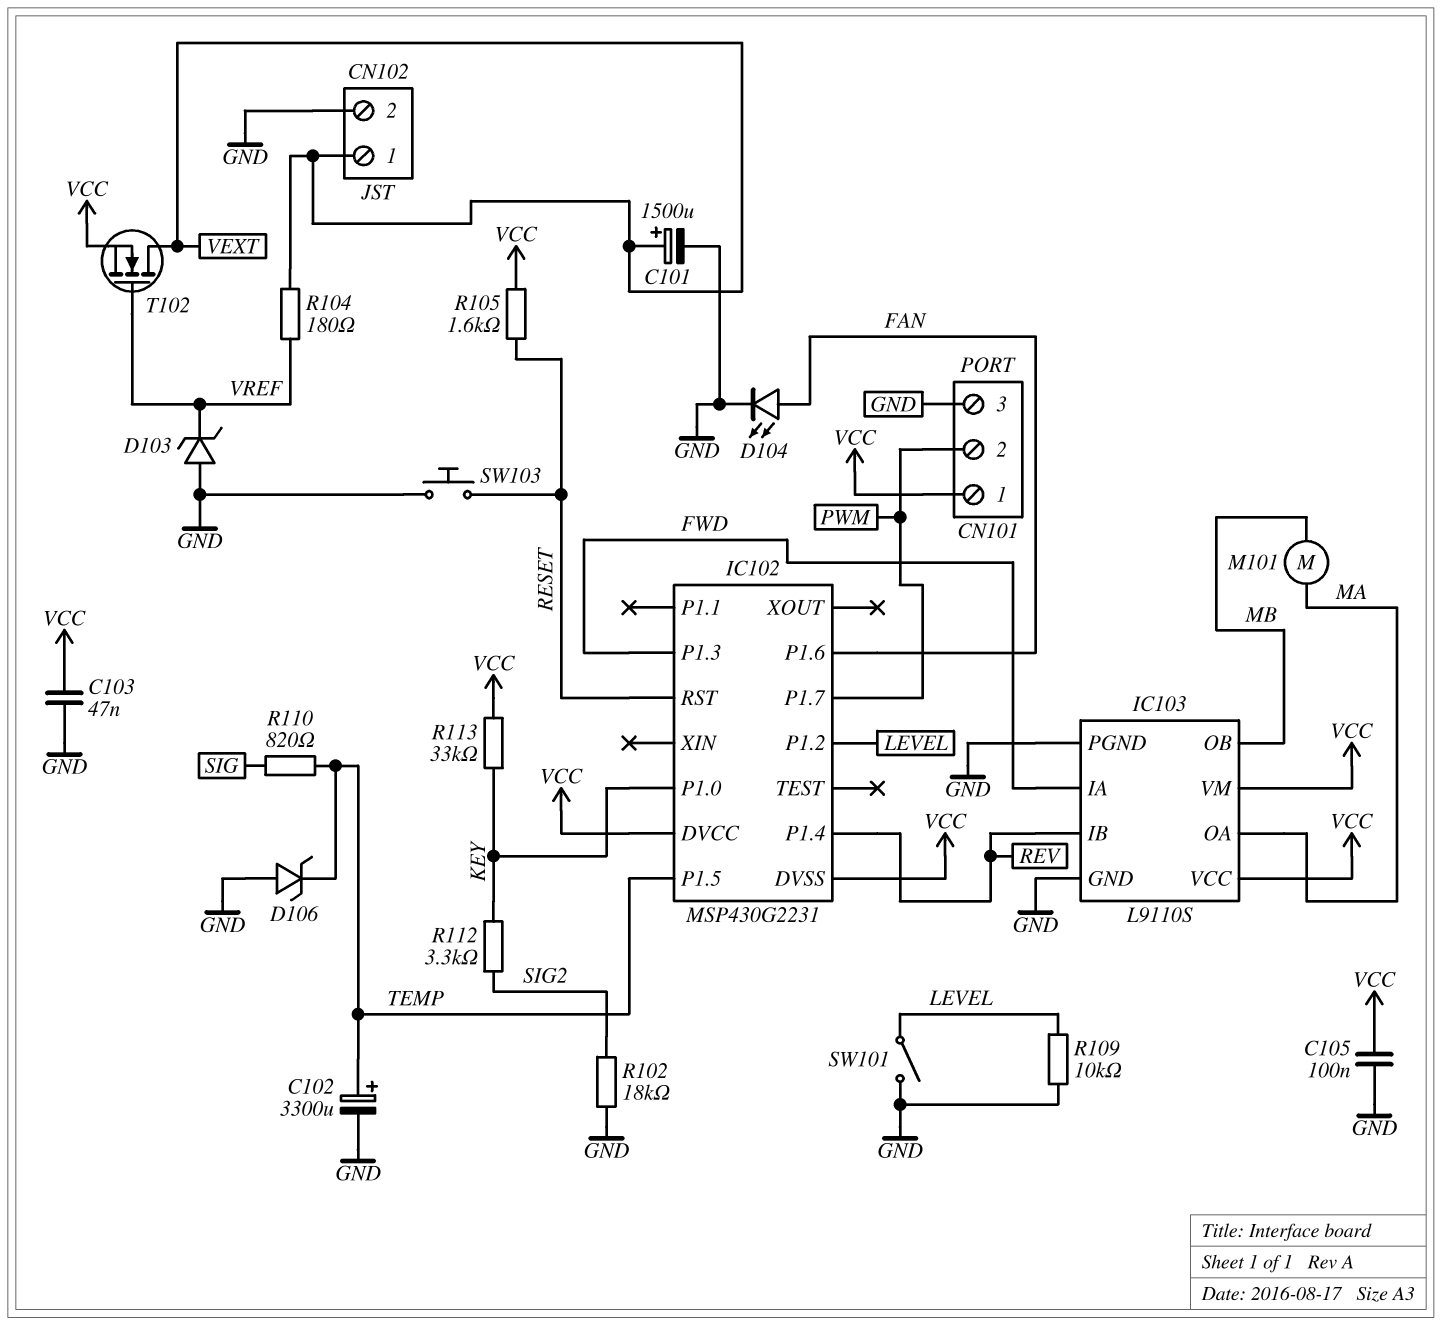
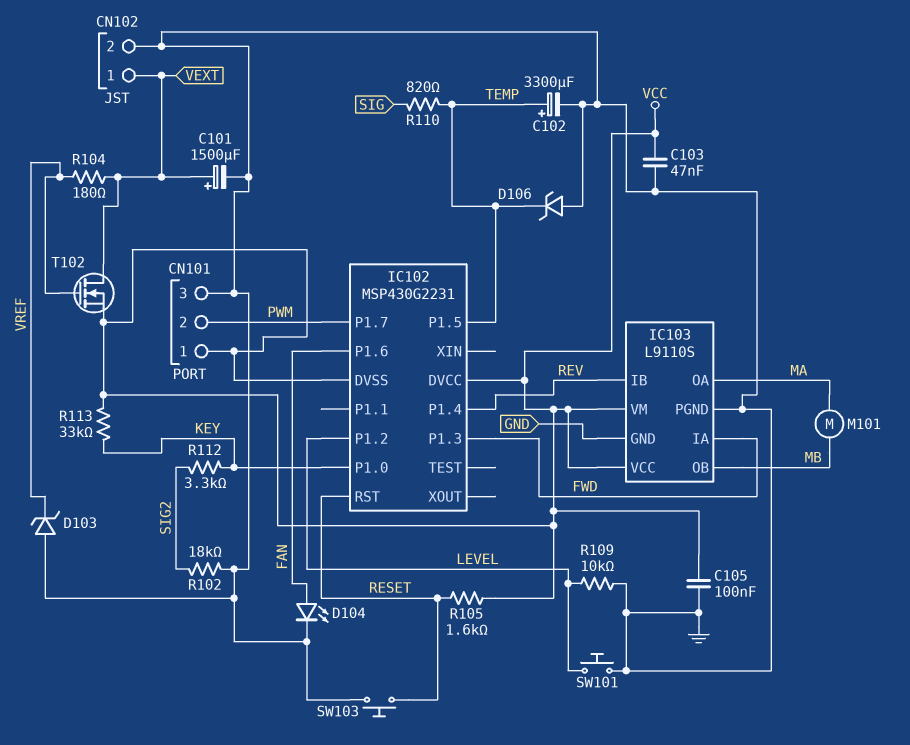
SW101: switch (GND, LEVEL) -> button (GND, LEVEL)

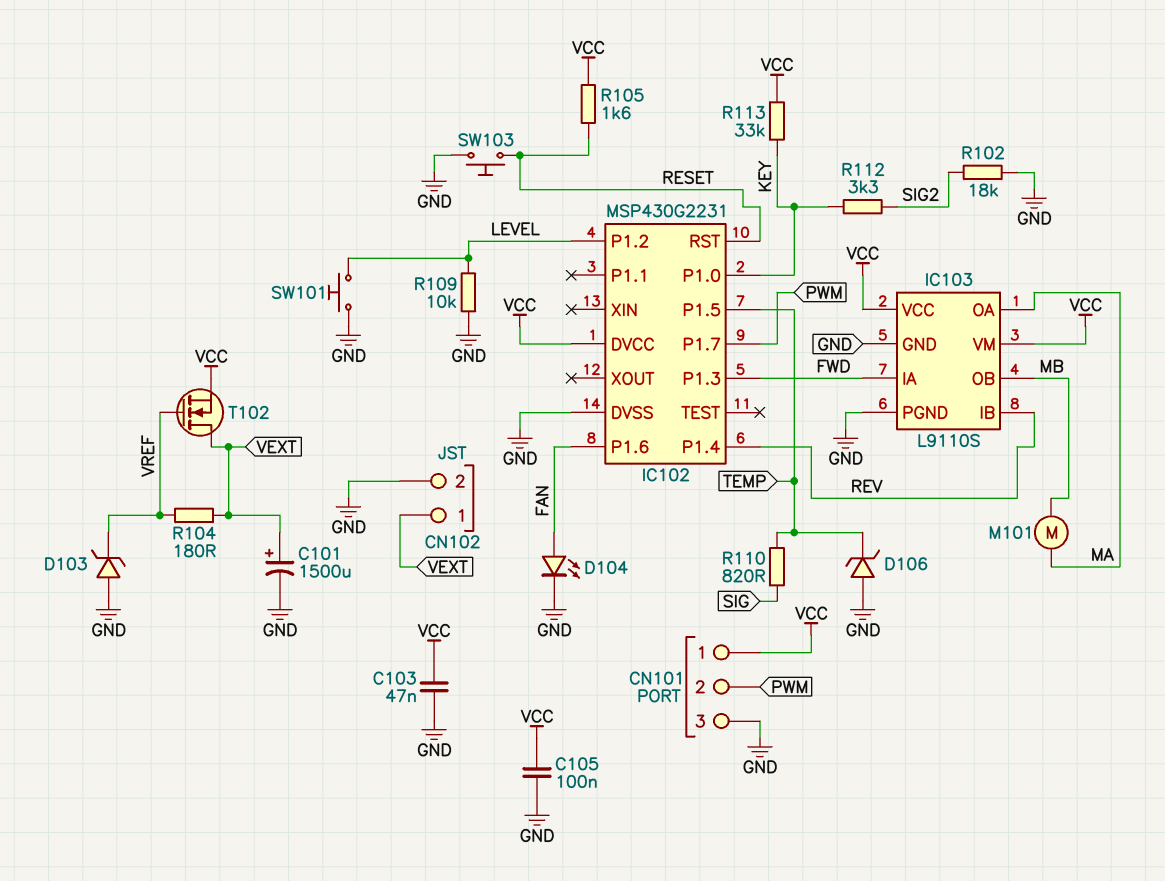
C102: 3300uF (plus TEMP, minus GND) -> none
IC102 pin DVSS: VCC -> GND

